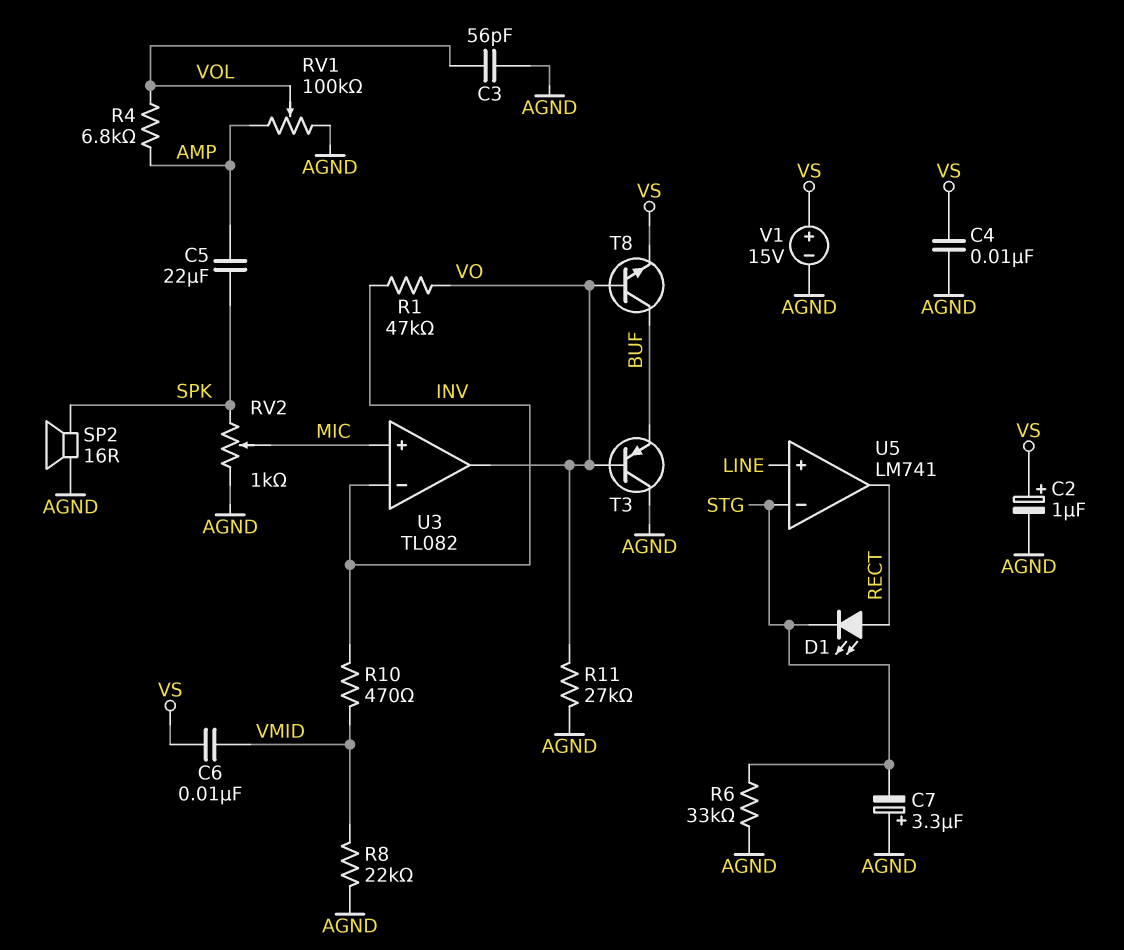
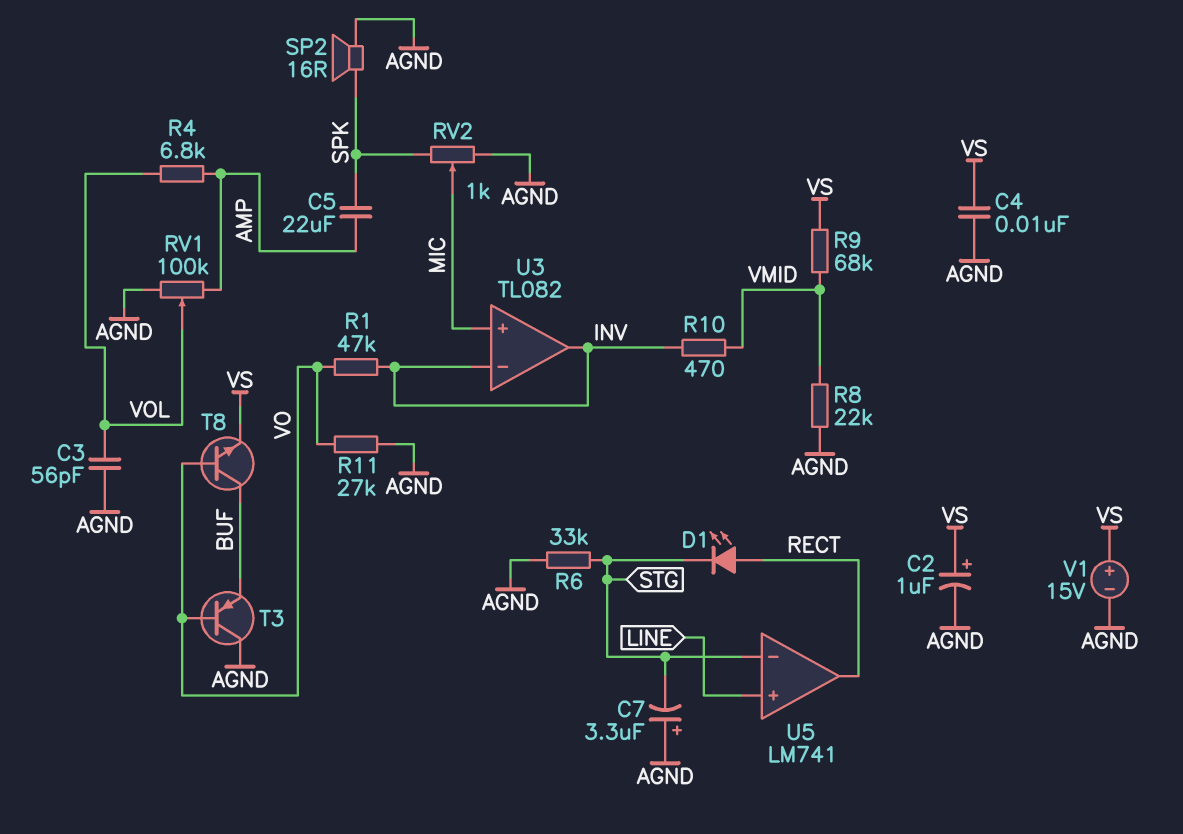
C6: 10nF (VMID, VS) -> none
R9: none -> 68k (VMID, VS)
U3 pin out: VO -> INV

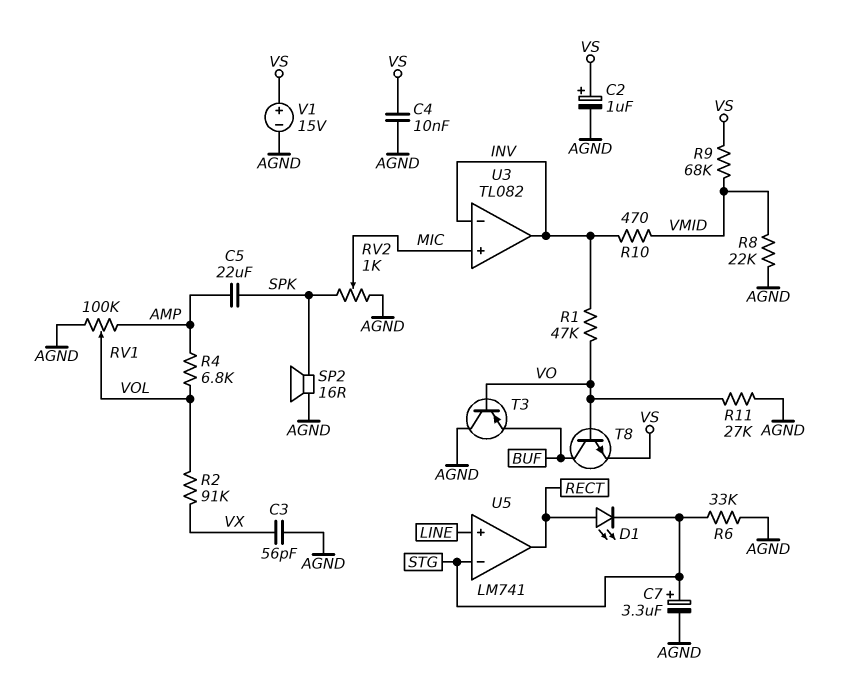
C3: 56pF (AGND, VOL) -> 56pF (AGND, VX)
C7: 3.3uF (plus AGND, minus STG) -> 3.3uF (plus STG, minus AGND)
R2: none -> 91k (VOL, VX)

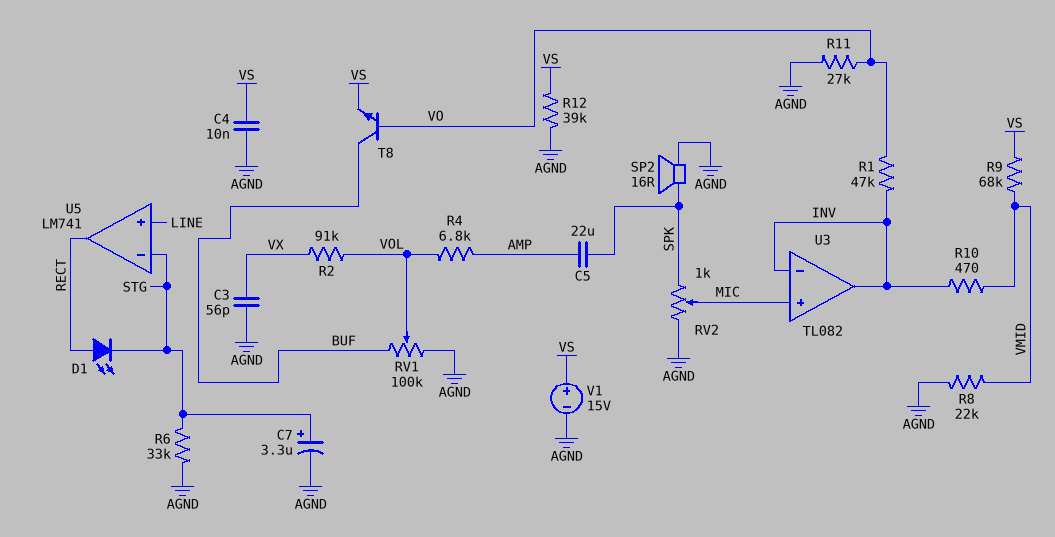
C2: 1uF (plus VS, minus AGND) -> none
R12: none -> 39k (AGND, VS)
RV1: 100k (AGND, AMP, wiper VOL) -> 100k (AGND, BUF, wiper VOL)
T3: PNP (B VO, C AGND, E BUF) -> none

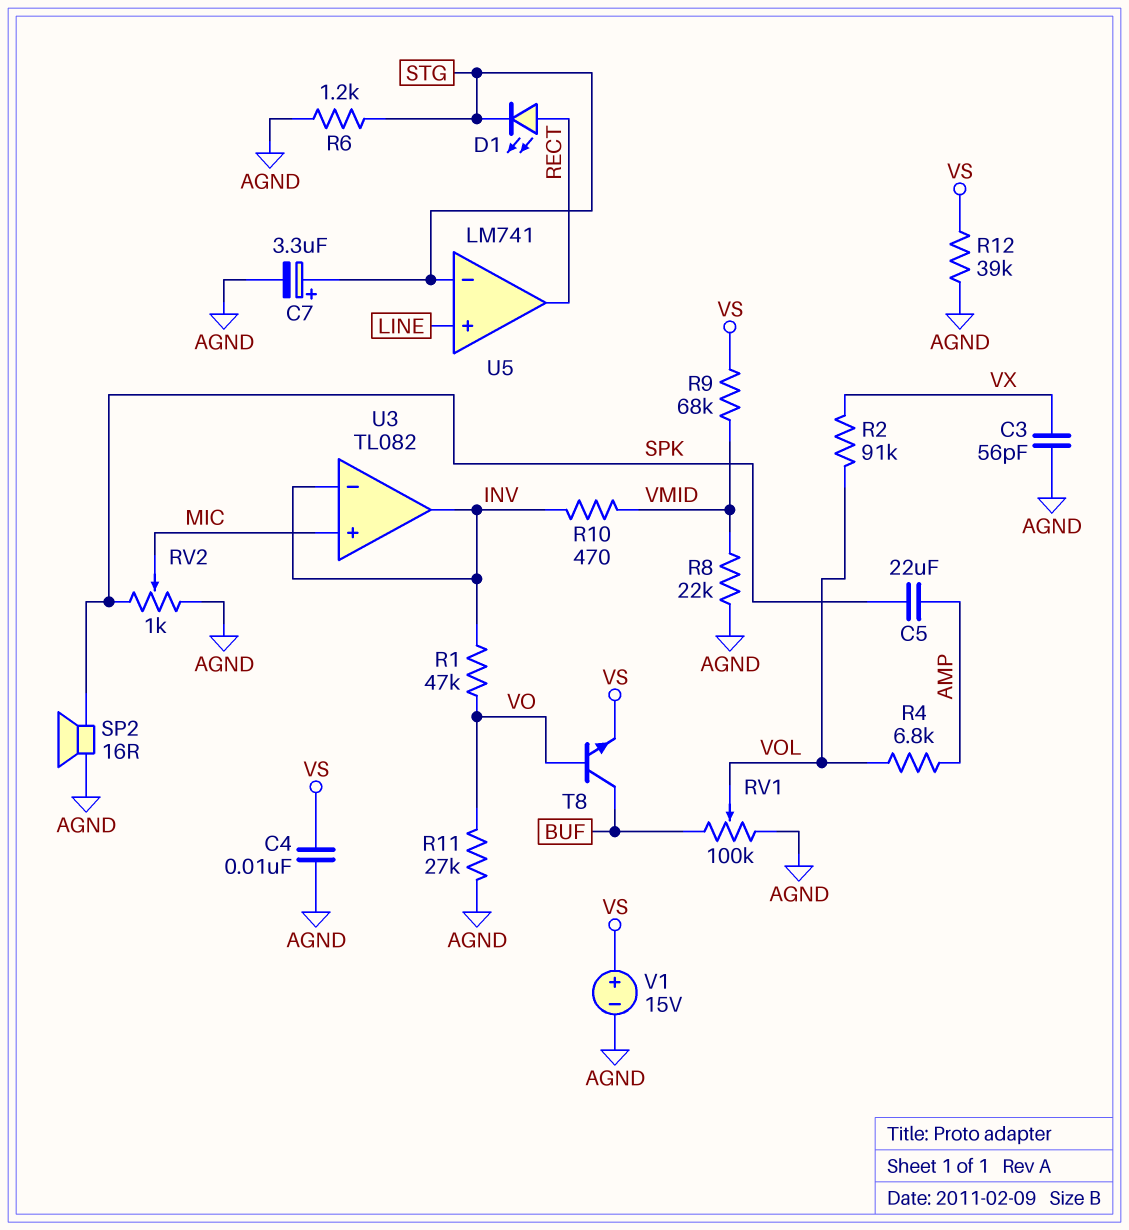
R6: 33k (AGND, STG) -> 1.2k (AGND, STG)

